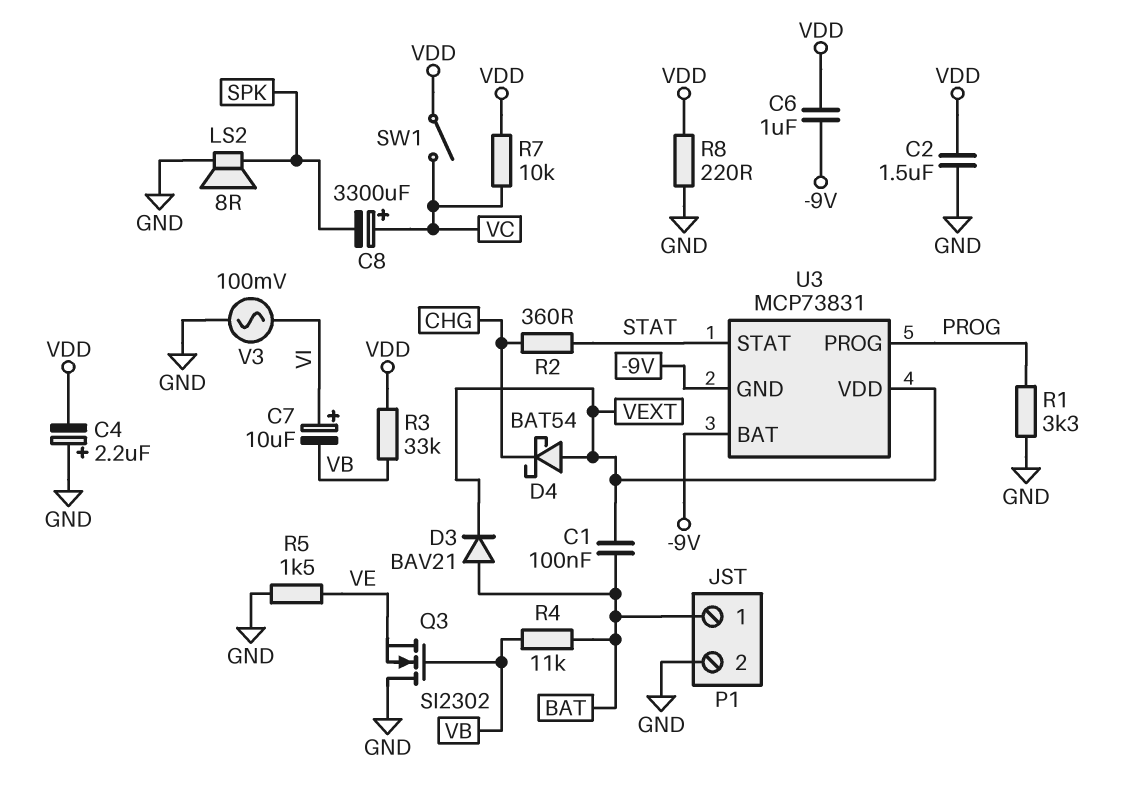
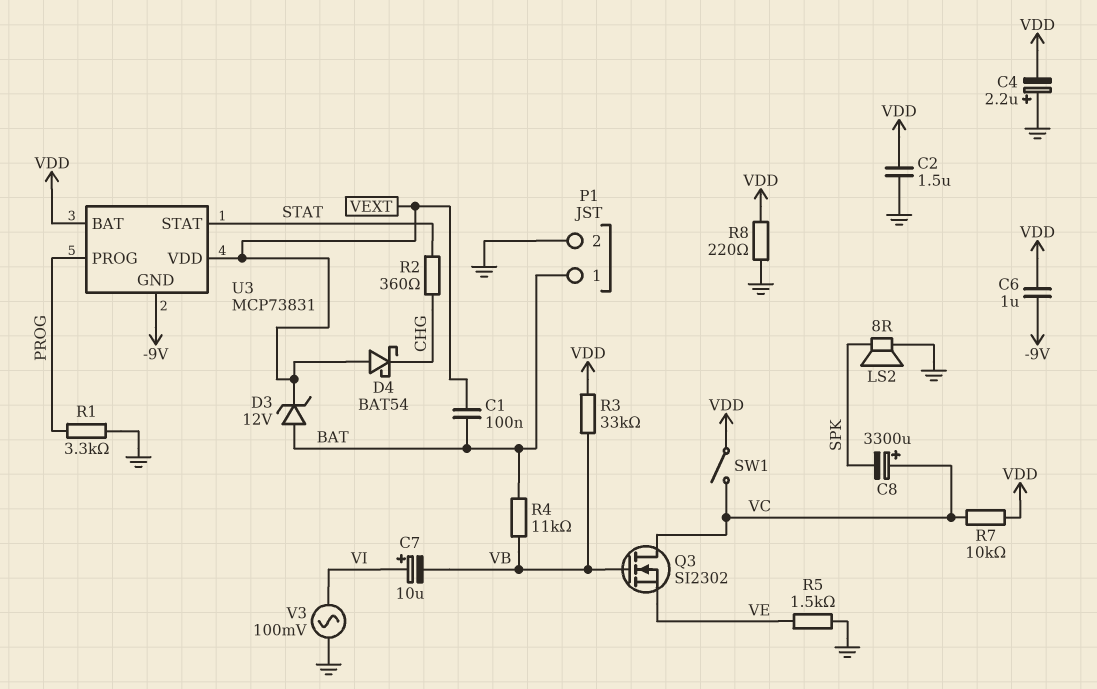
D3: diode BAV21 (A BAT, K VEXT) -> zener 12V (A BAT, K VEXT)
Q3: NMOS SI2302 (G VB, D GND, S VE) -> NMOS SI2302 (G VB, D VC, S VE)
U3 pin BAT: -9V -> VDD

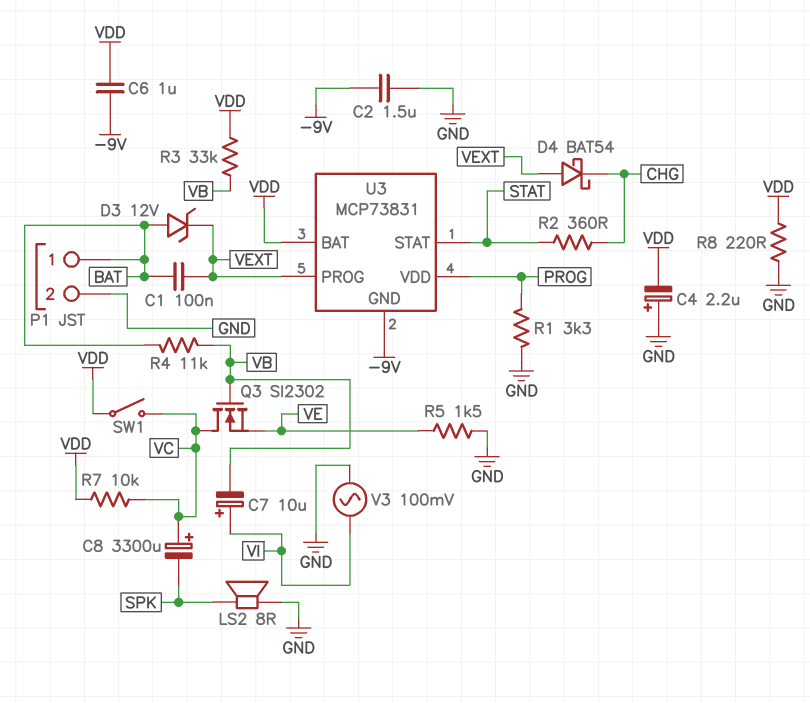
C2: 1.5uF (GND, VDD) -> 1.5uF (-9V, GND)
U3 pin PROG: PROG -> VEXT
U3 pin VDD: VEXT -> PROG

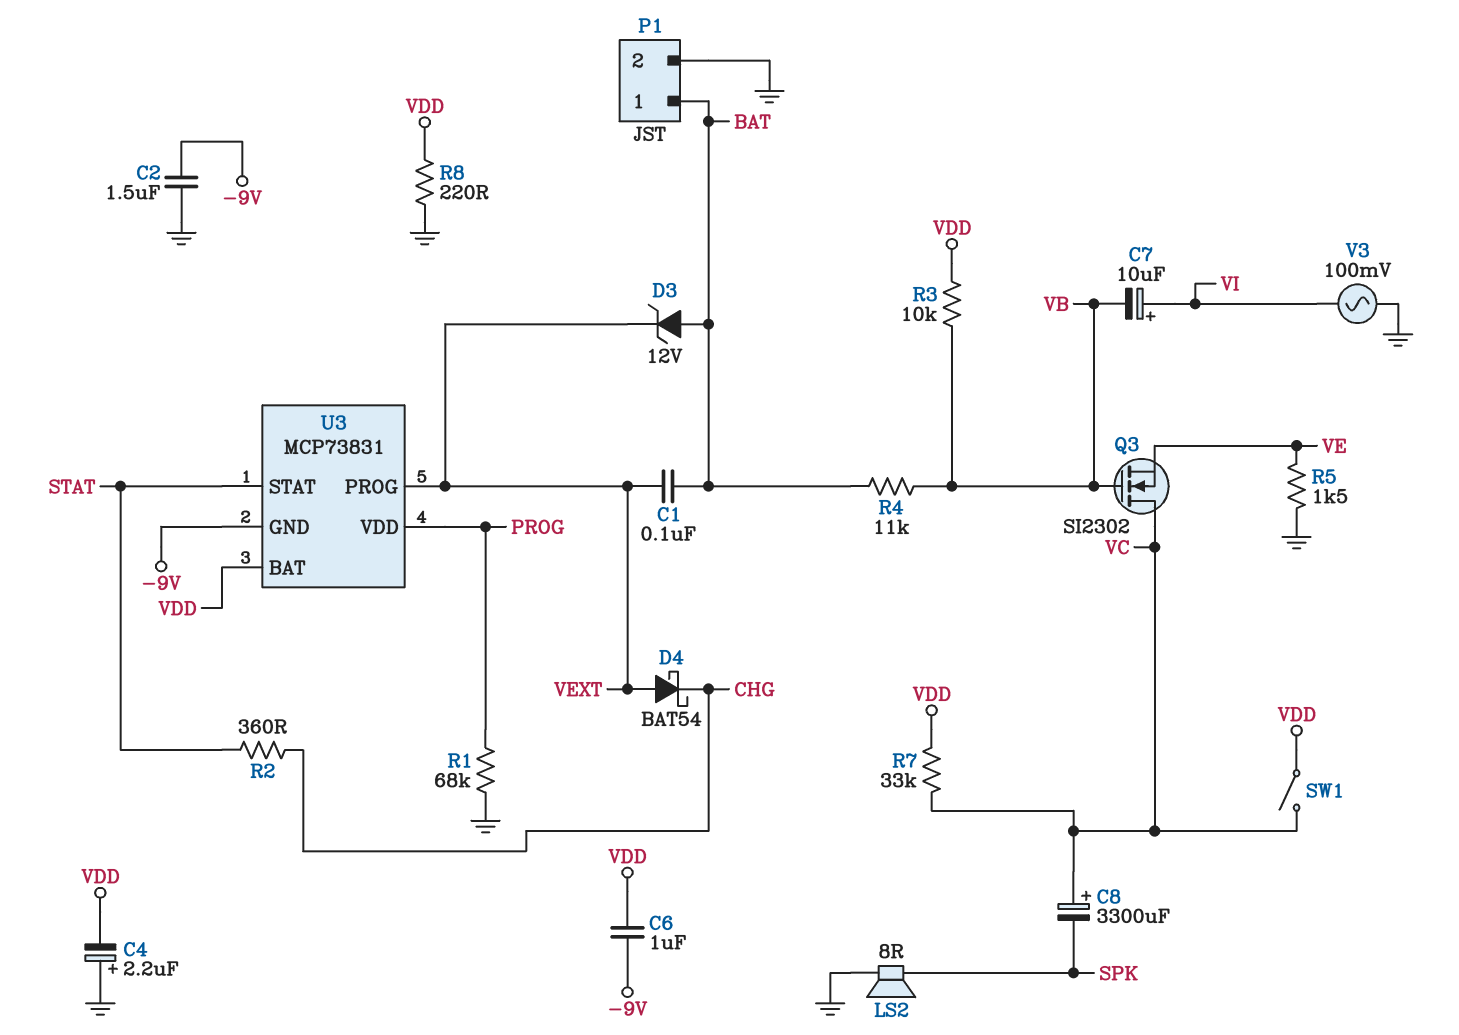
R1: 3.3k (GND, PROG) -> 68k (GND, PROG)
R3: 33k (VB, VDD) -> 10k (VB, VDD)
R7: 10k (VC, VDD) -> 33k (VC, VDD)

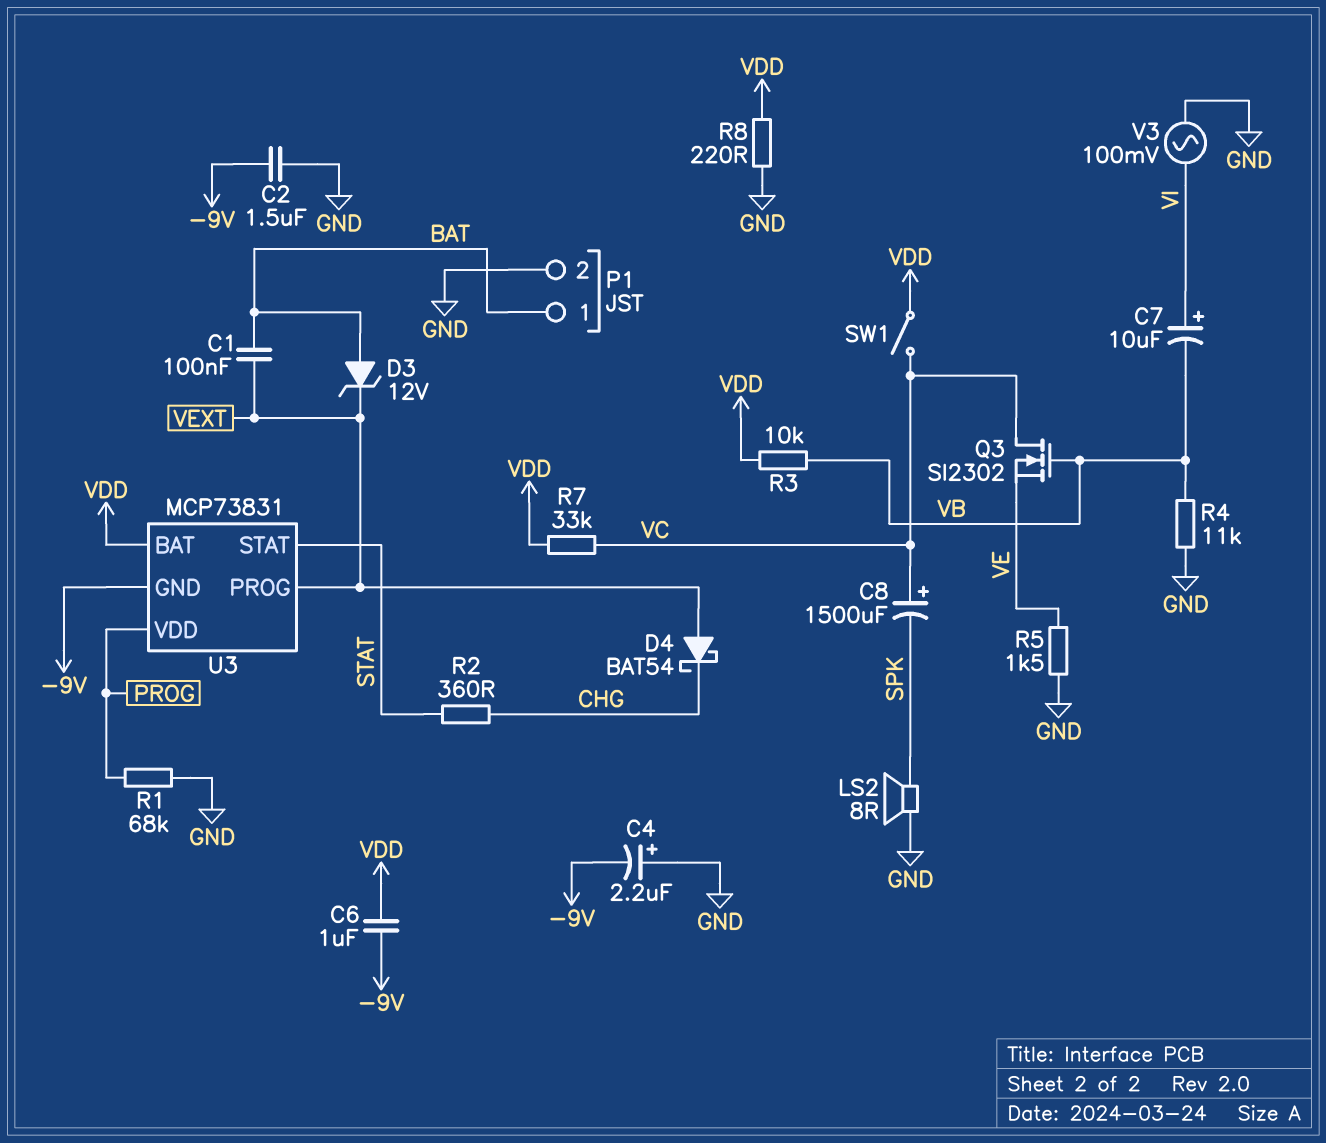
C4: 2.2uF (plus GND, minus VDD) -> 2.2uF (plus GND, minus -9V)
C8: 3300uF (plus VC, minus SPK) -> 1500uF (plus VC, minus SPK)
R4: 11k (BAT, VB) -> 11k (GND, VB)

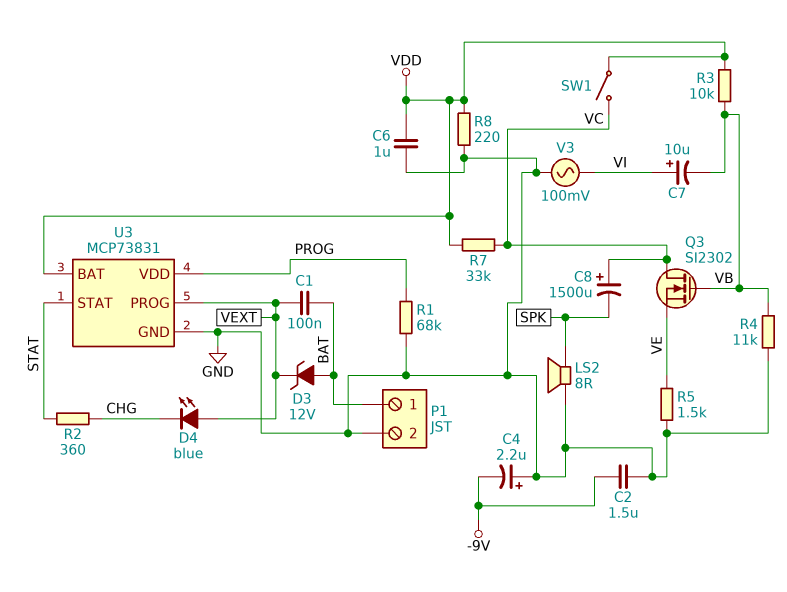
C6: 1uF (-9V, VDD) -> 1uF (GND, VDD)
D4: schottky BAT54 (A VEXT, K CHG) -> LED blue (A VEXT, K CHG)
U3 pin GND: -9V -> GND

